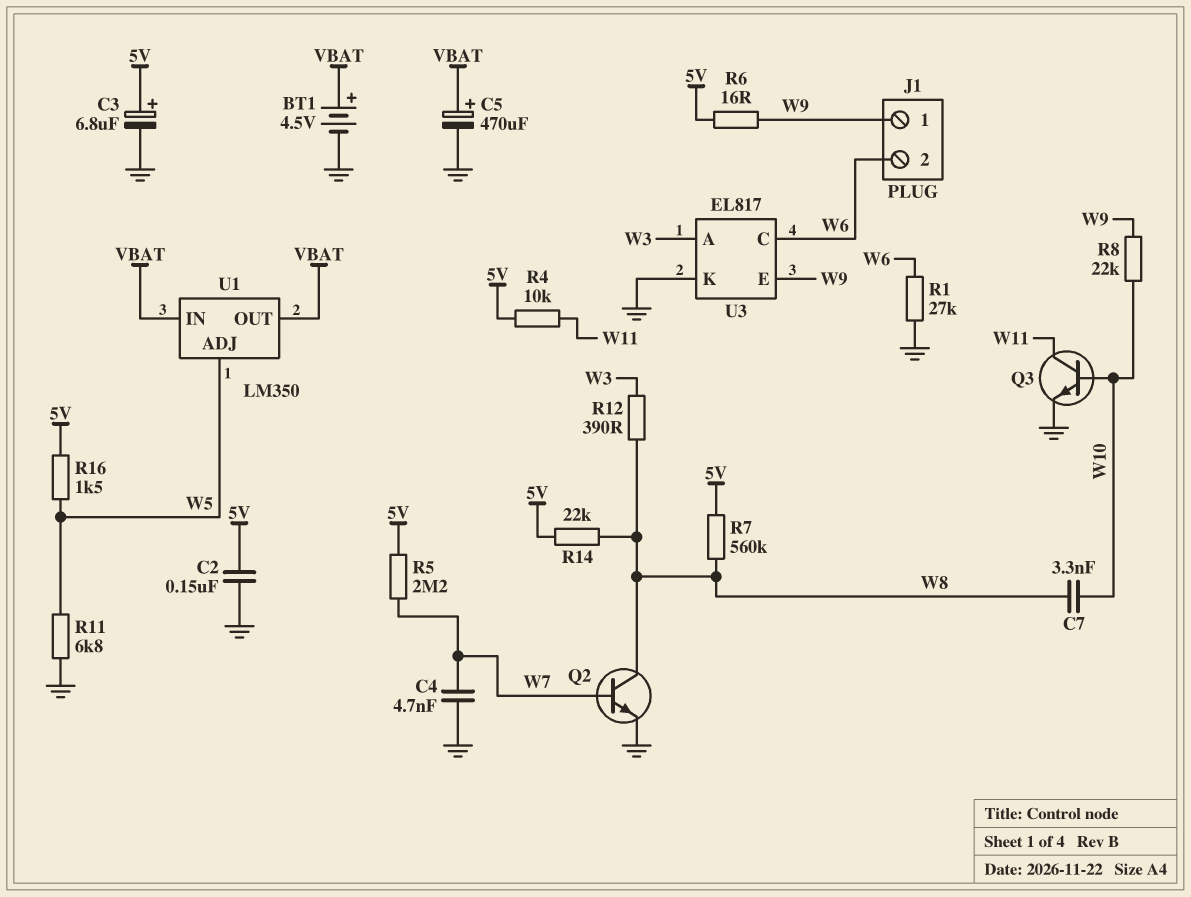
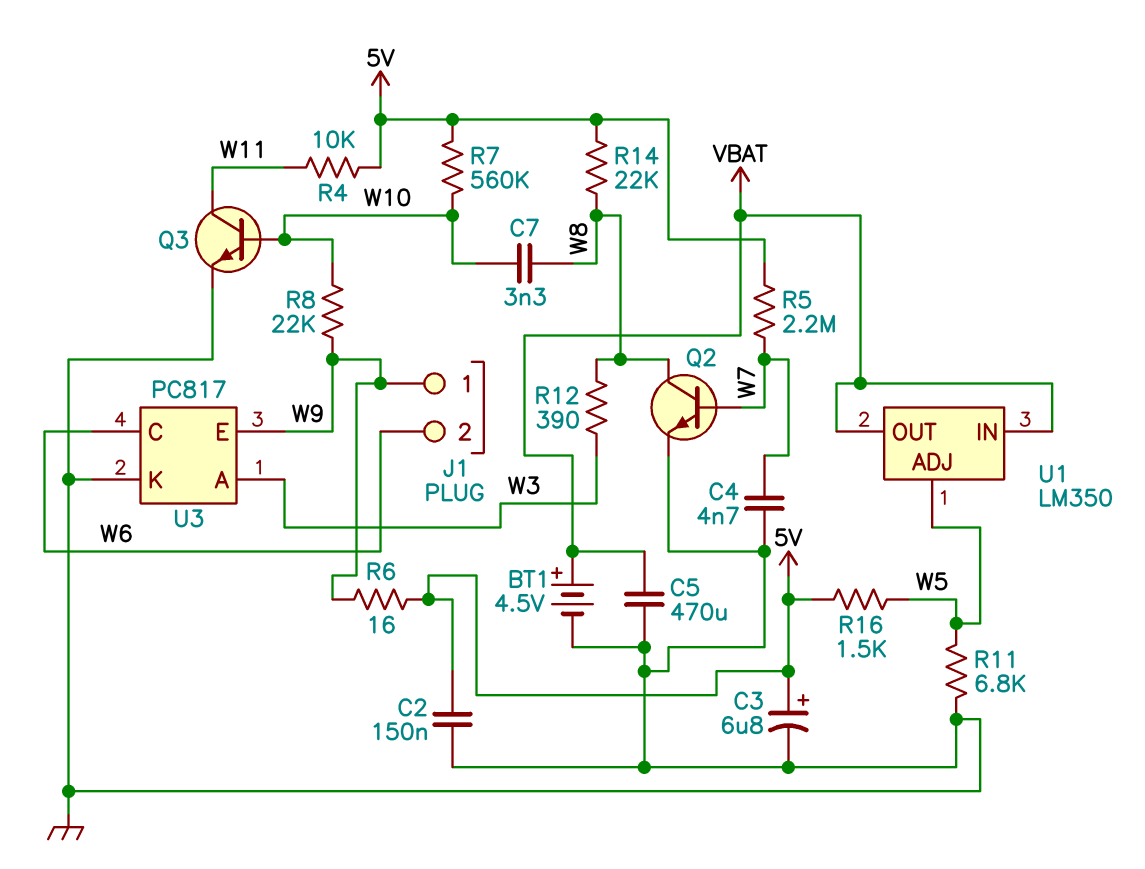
C5: 470uF (plus VBAT, minus GND) -> 470uF (GND, VBAT)
R1: 27k (GND, W6) -> none
R7: 560k (5V, W8) -> 560k (5V, W10)
U3: EL817 -> PC817

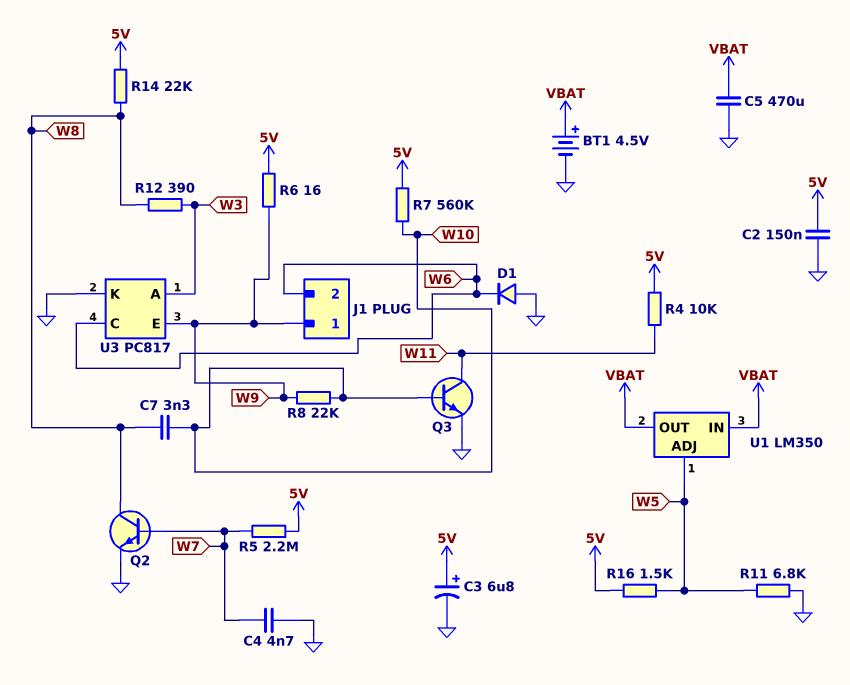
D1: none -> diode (A GND, K W6)

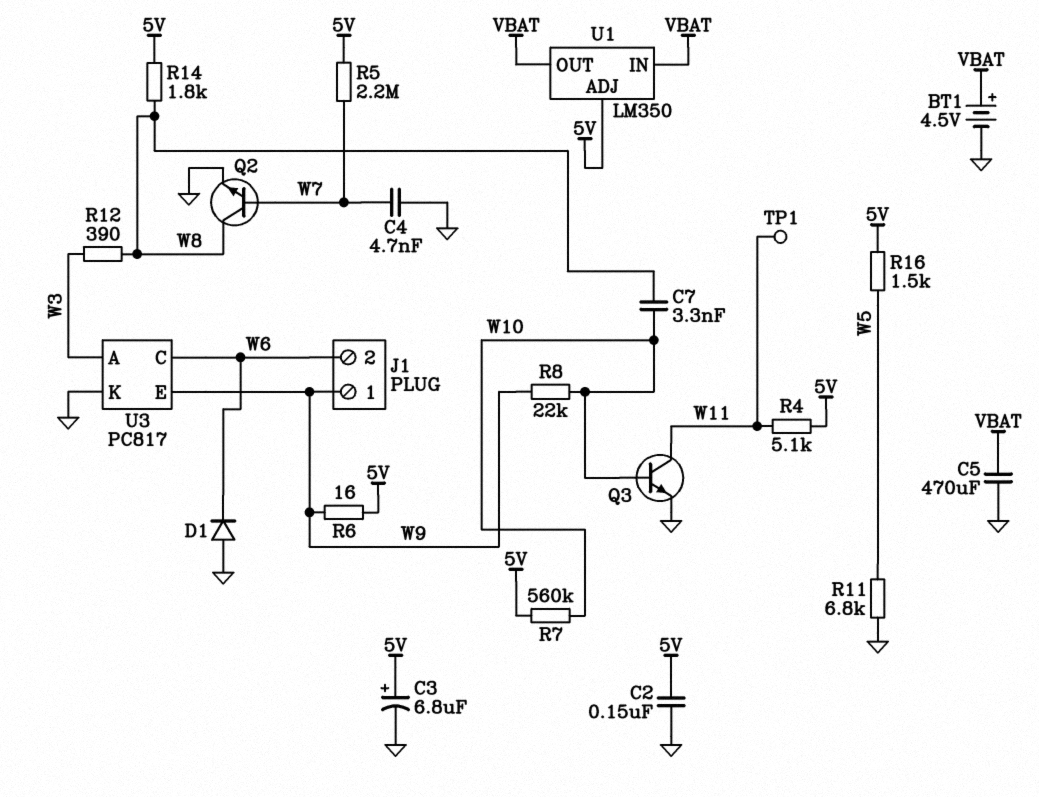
R4: 10k (5V, W11) -> 5.1k (5V, W11)
R14: 22k (5V, W8) -> 1.8k (5V, W8)
TP1: none -> test point (W11)
U1 pin ADJ: W5 -> 5V

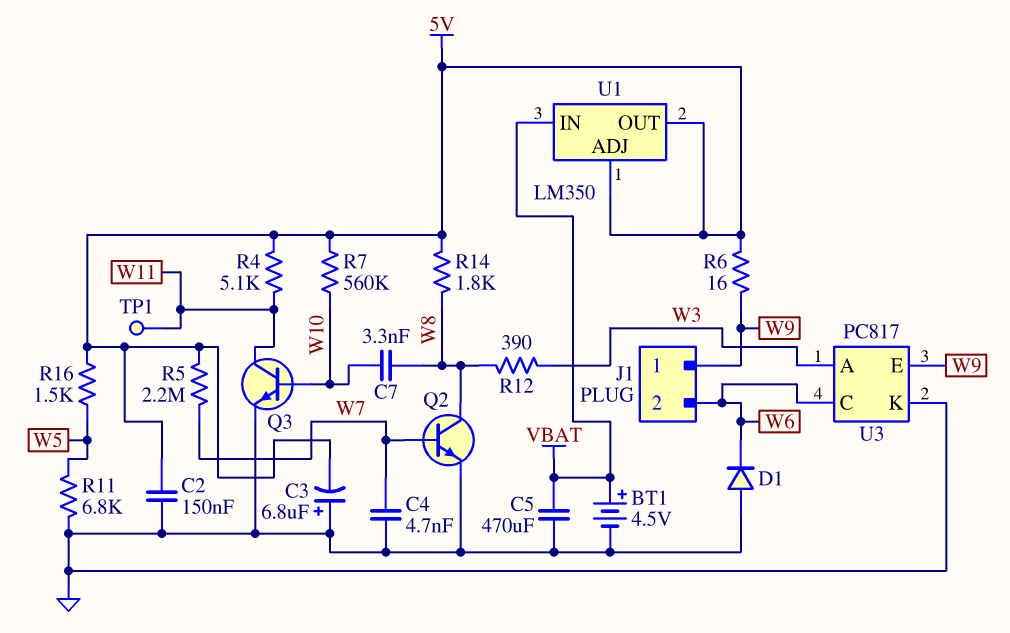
C3: 6.8uF (plus 5V, minus GND) -> 6.8uF (plus GND, minus 5V)
R8: 22k (W9, W10) -> none
U1 pin OUT: VBAT -> 5V

